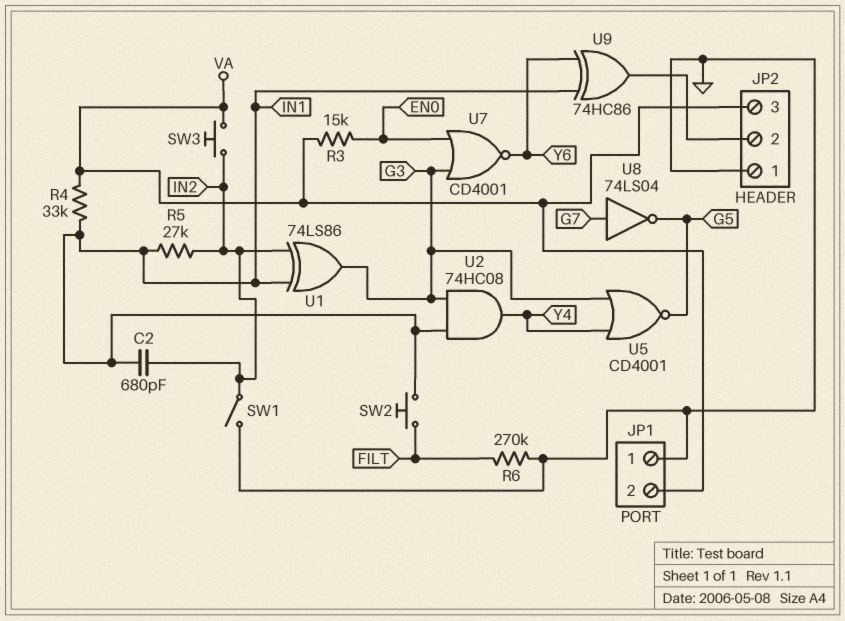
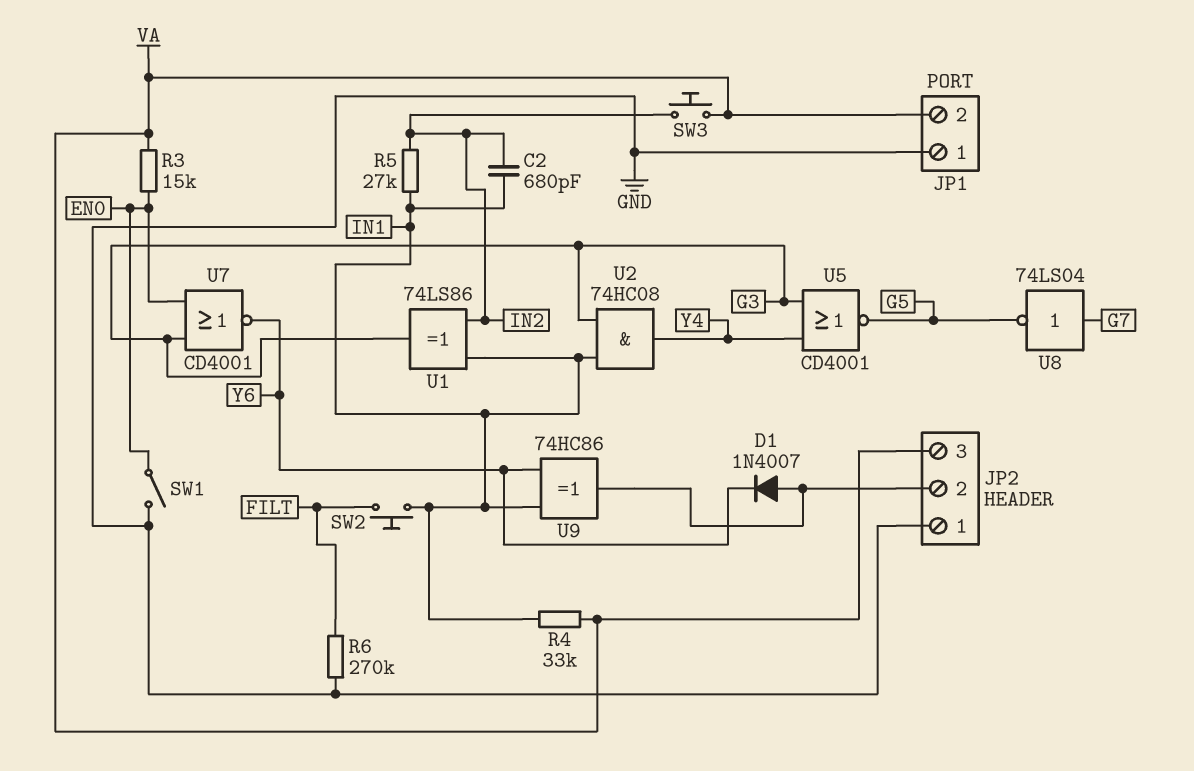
D1: none -> diode 1N4007 (A JP2/2, K Y6)
SW1: switch (GND, IN2) -> switch (EN0, GND)

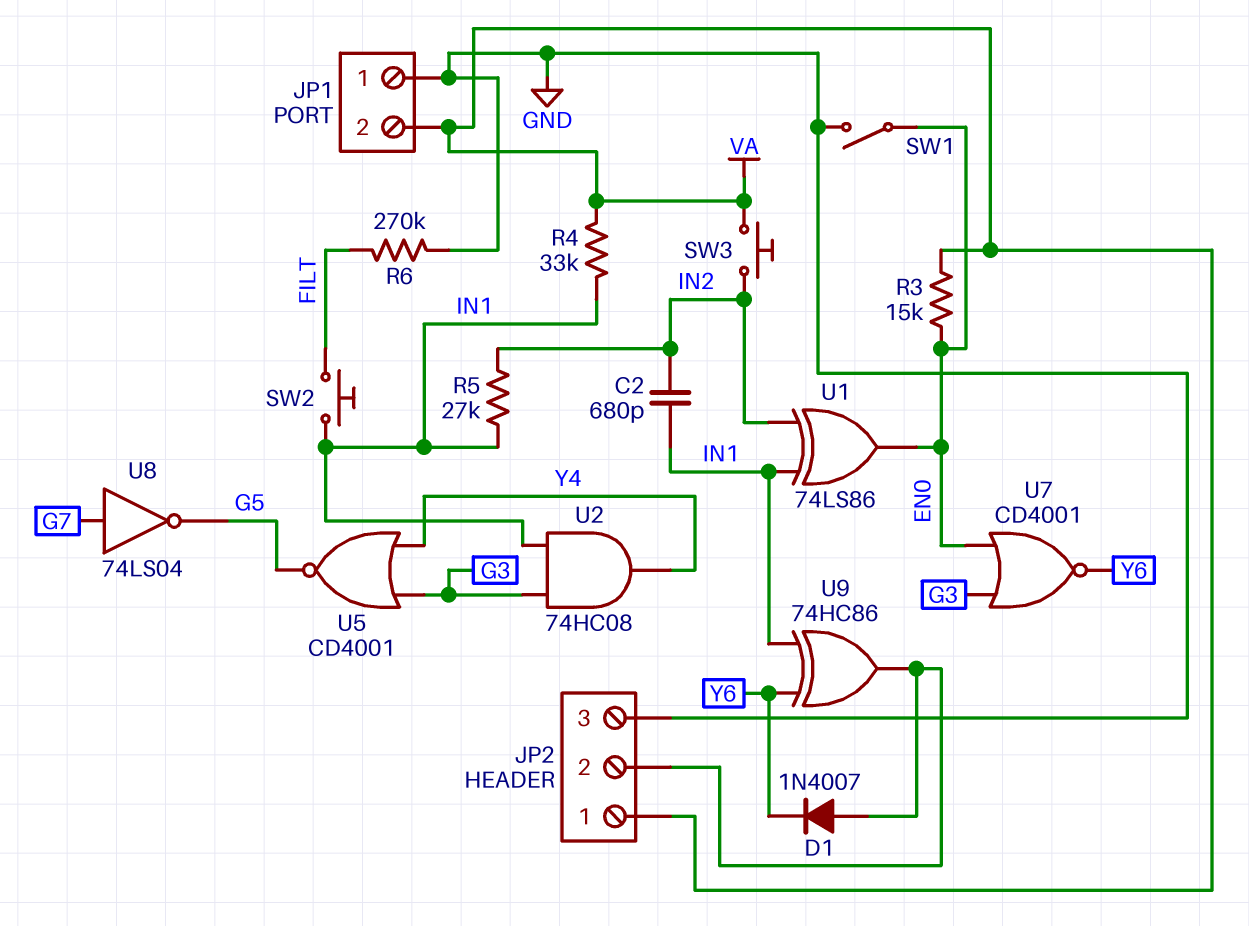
JP2 pin 1: GND -> VA
JP2 pin 3: VA -> GND
U1: XOR 74LS86 (in IN1, in IN2, out G3) -> XOR 74LS86 (in IN1, in IN2, out EN0)

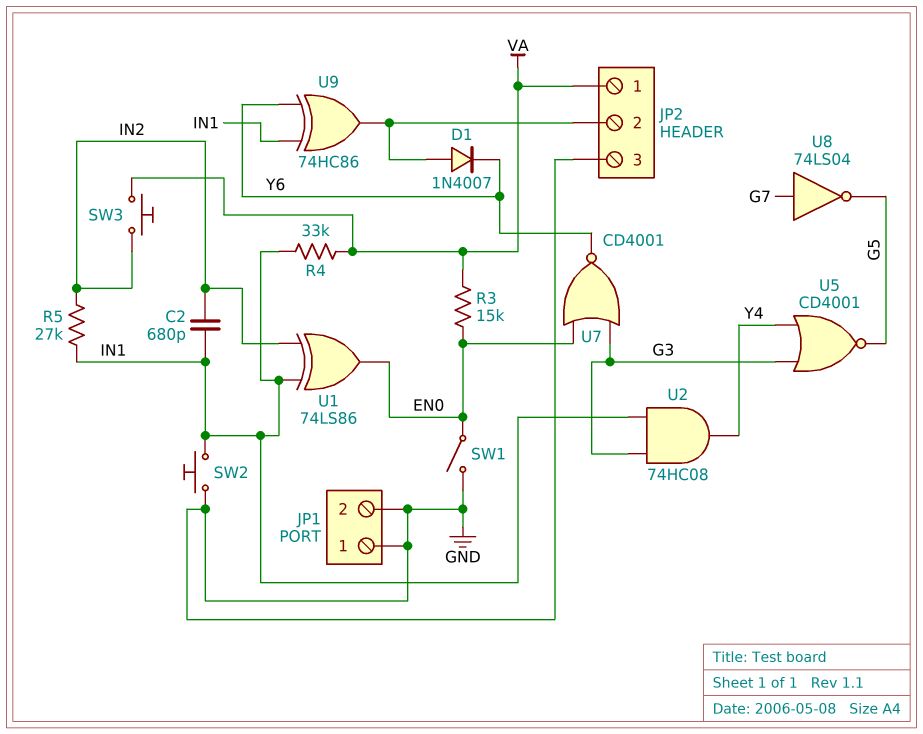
JP1 pin 2: VA -> GND
R6: 270k (FILT, GND) -> none
SW2: button (FILT, IN1) -> button (GND, IN1)

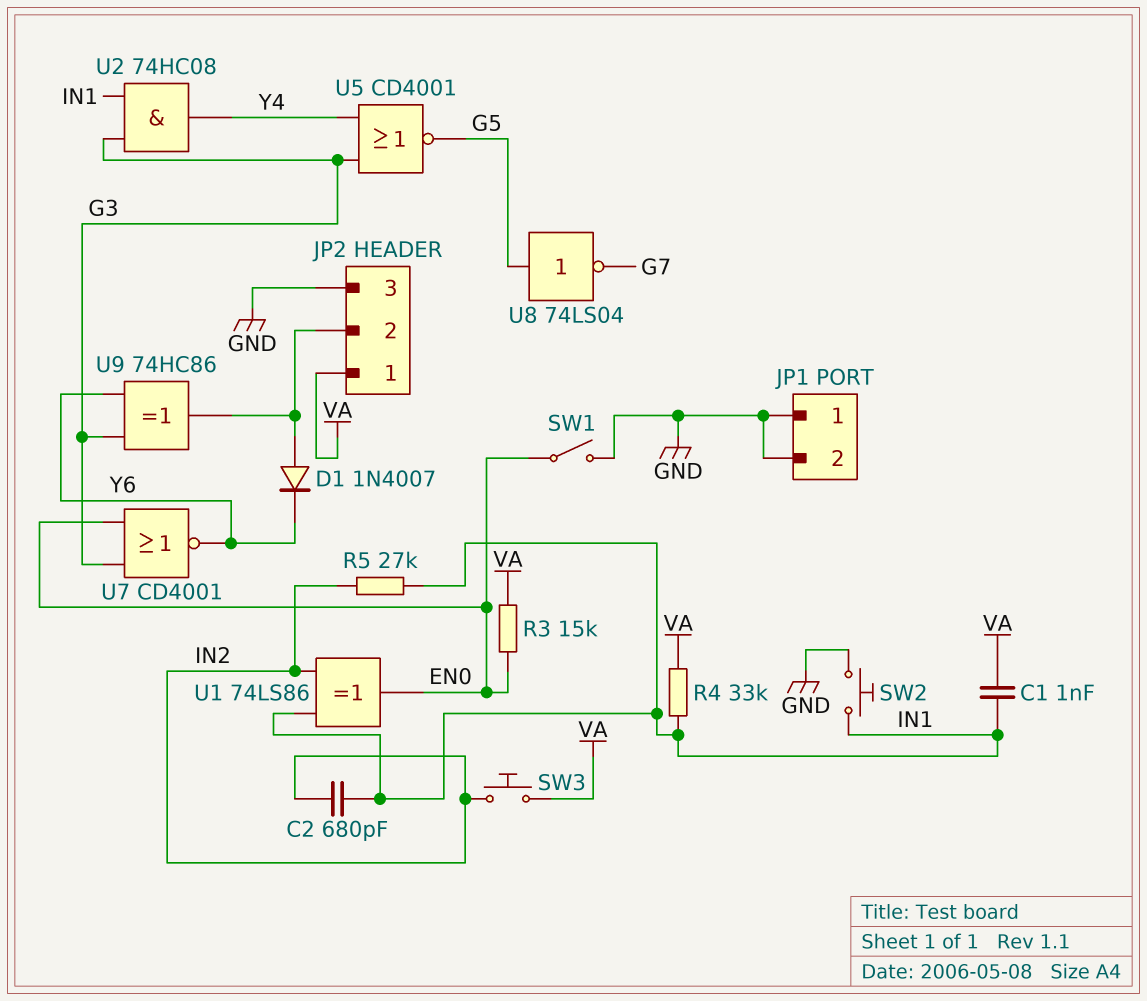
C1: none -> 1nF (IN1, VA)
U8: NOT 74LS04 (in G7, out G5) -> NOT 74LS04 (in G5, out G7)
U9: XOR 74HC86 (in IN1, in Y6, out JP2/2) -> XOR 74HC86 (in G3, in Y6, out JP2/2)

